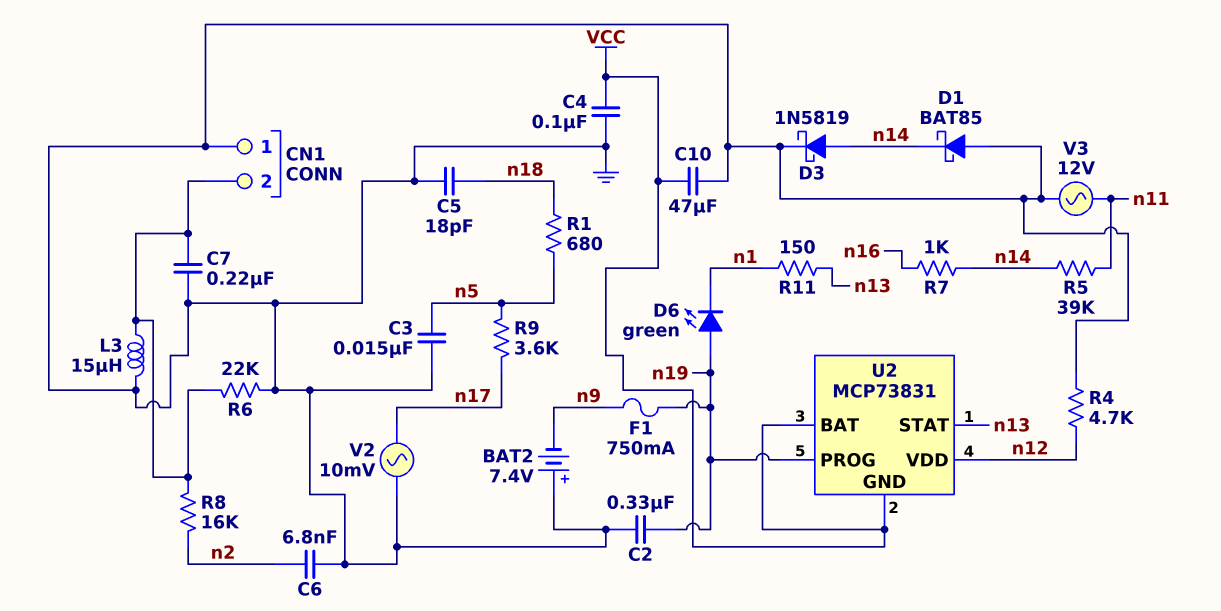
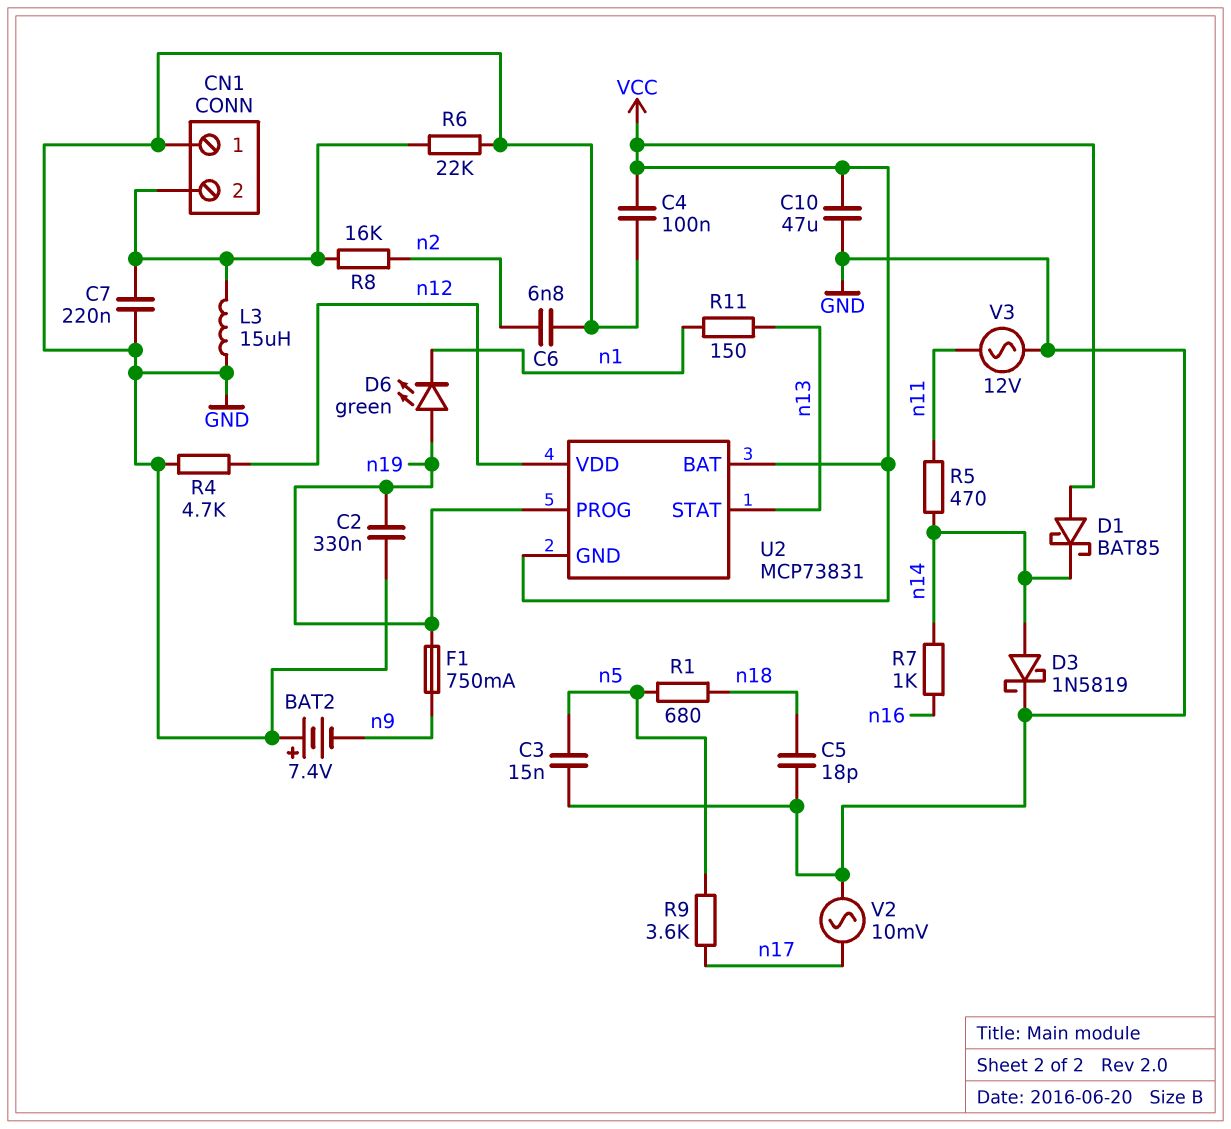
D1: schottky BAT85 (A GND, K n14) -> schottky BAT85 (A VCC, K n14)
R5: 39k (n11, n14) -> 470 (n11, n14)

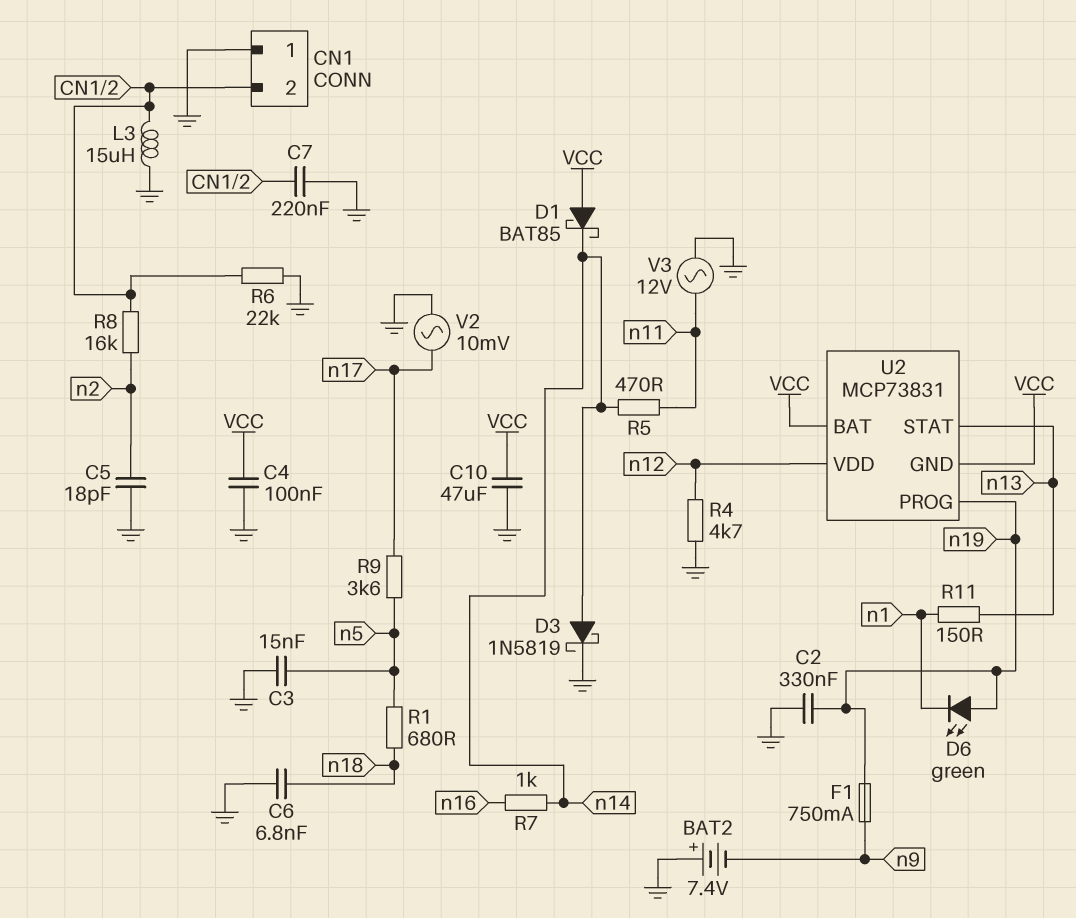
C5: 18pF (GND, n18) -> 18pF (GND, n2)
C6: 6.8nF (GND, n2) -> 6.8nF (GND, n18)

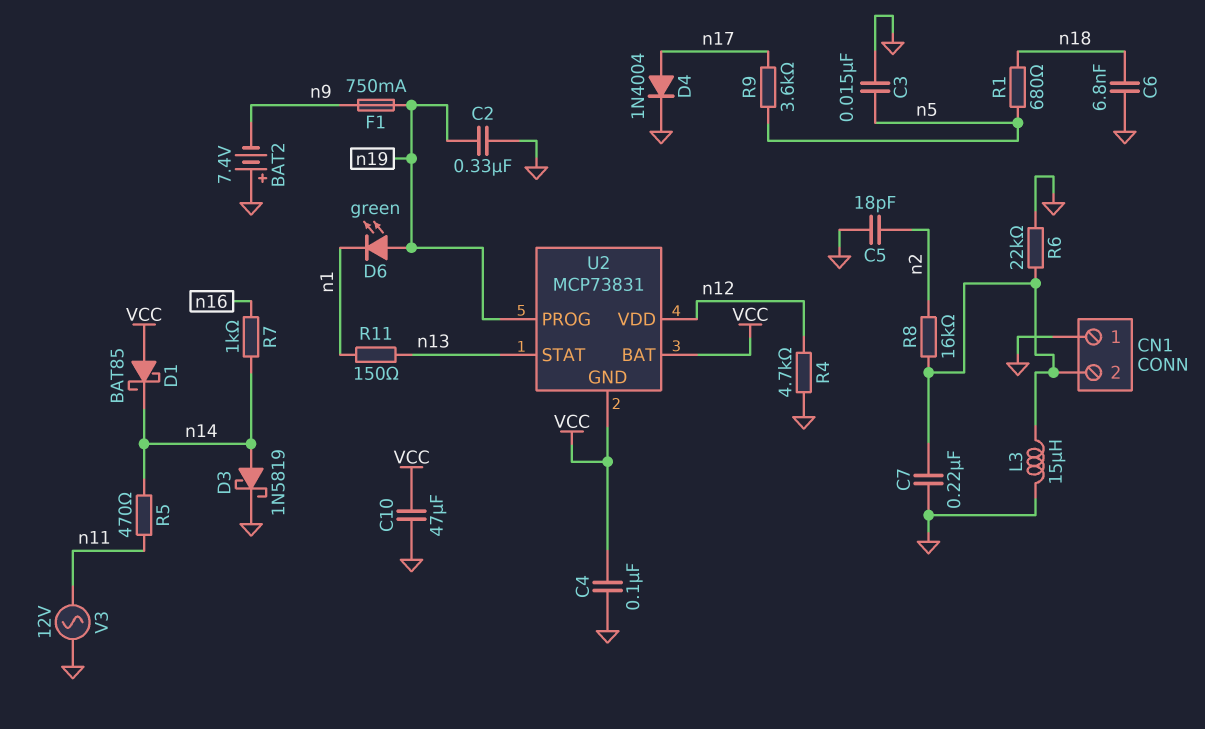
D4: none -> diode 1N4004 (A n17, K GND)
V2: AC 10mV (GND, n17) -> none

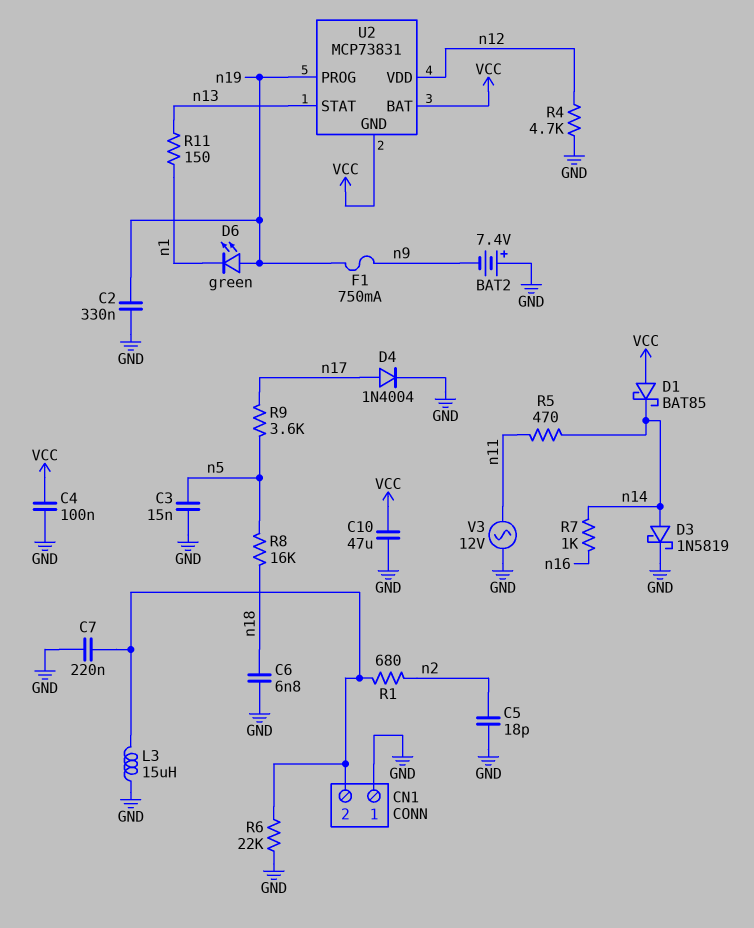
R1: 680 (n5, n18) -> 680 (CN1/2, n2)
R8: 16k (CN1/2, n2) -> 16k (n5, n18)

